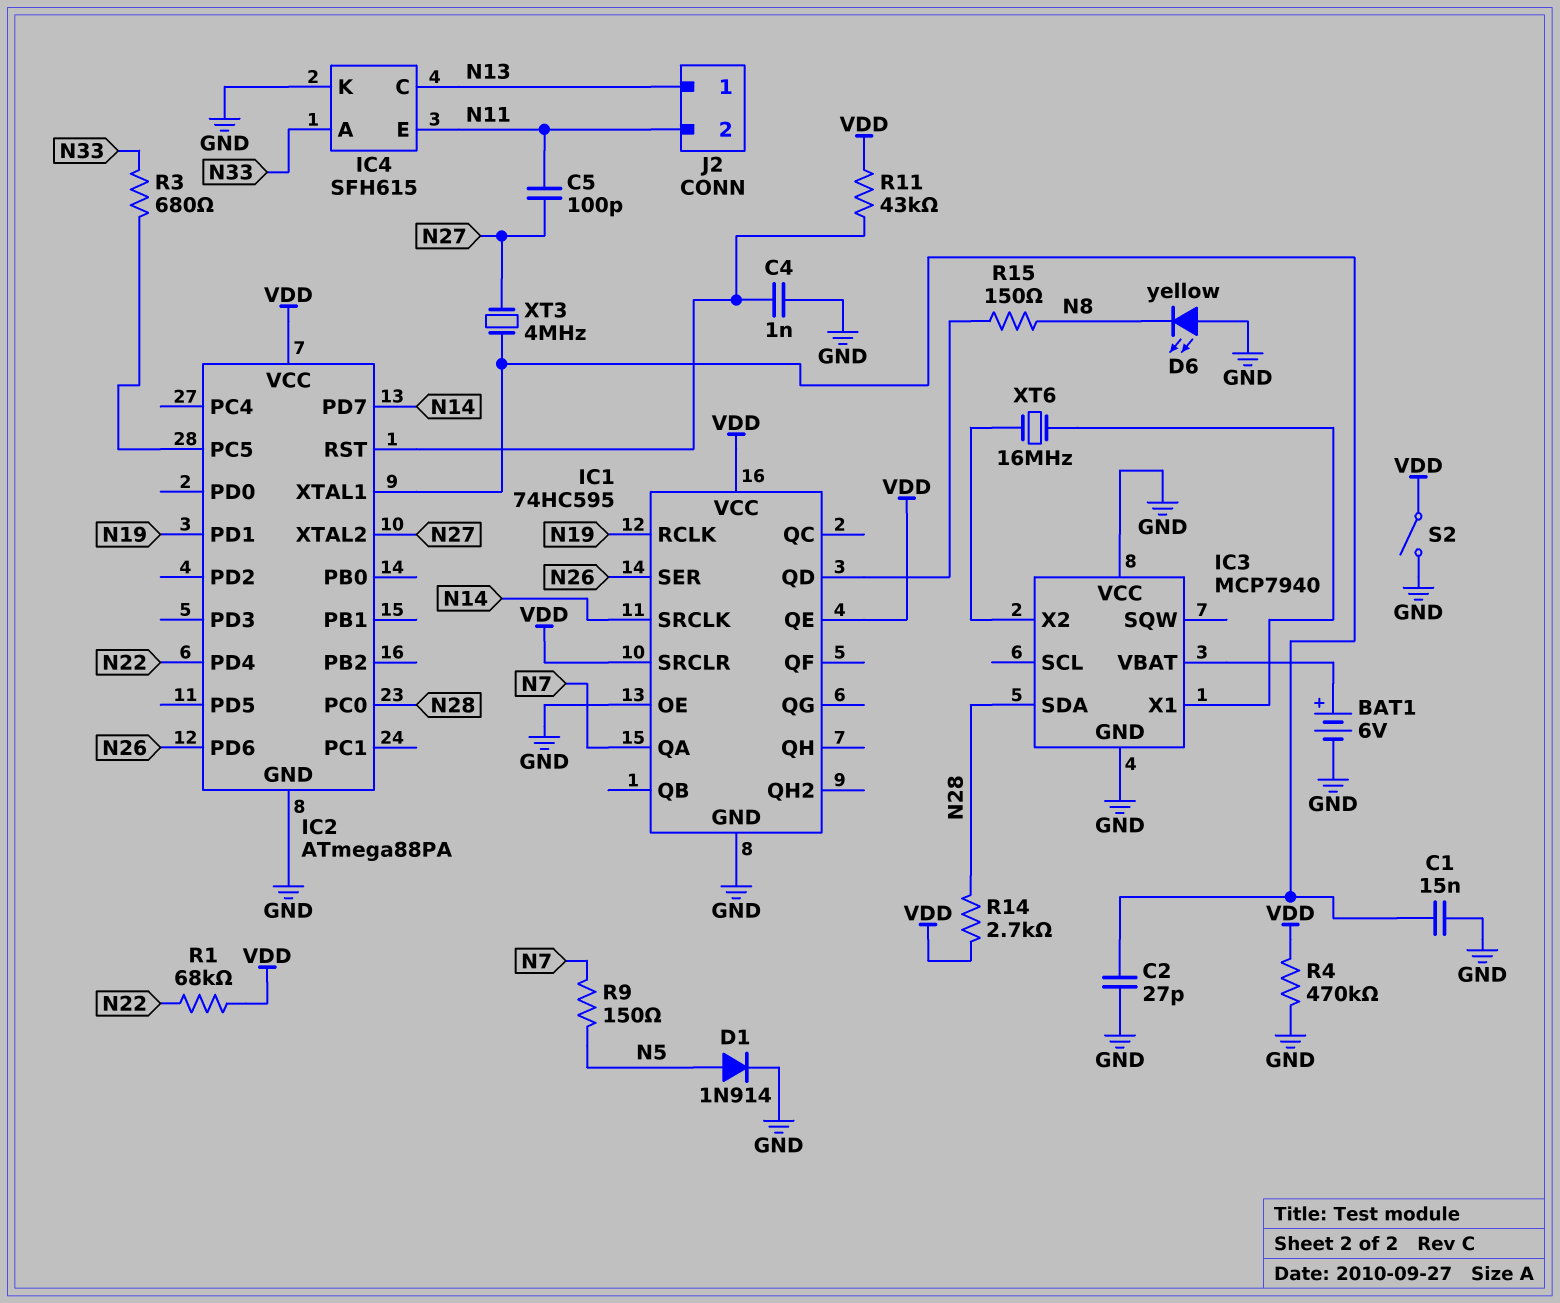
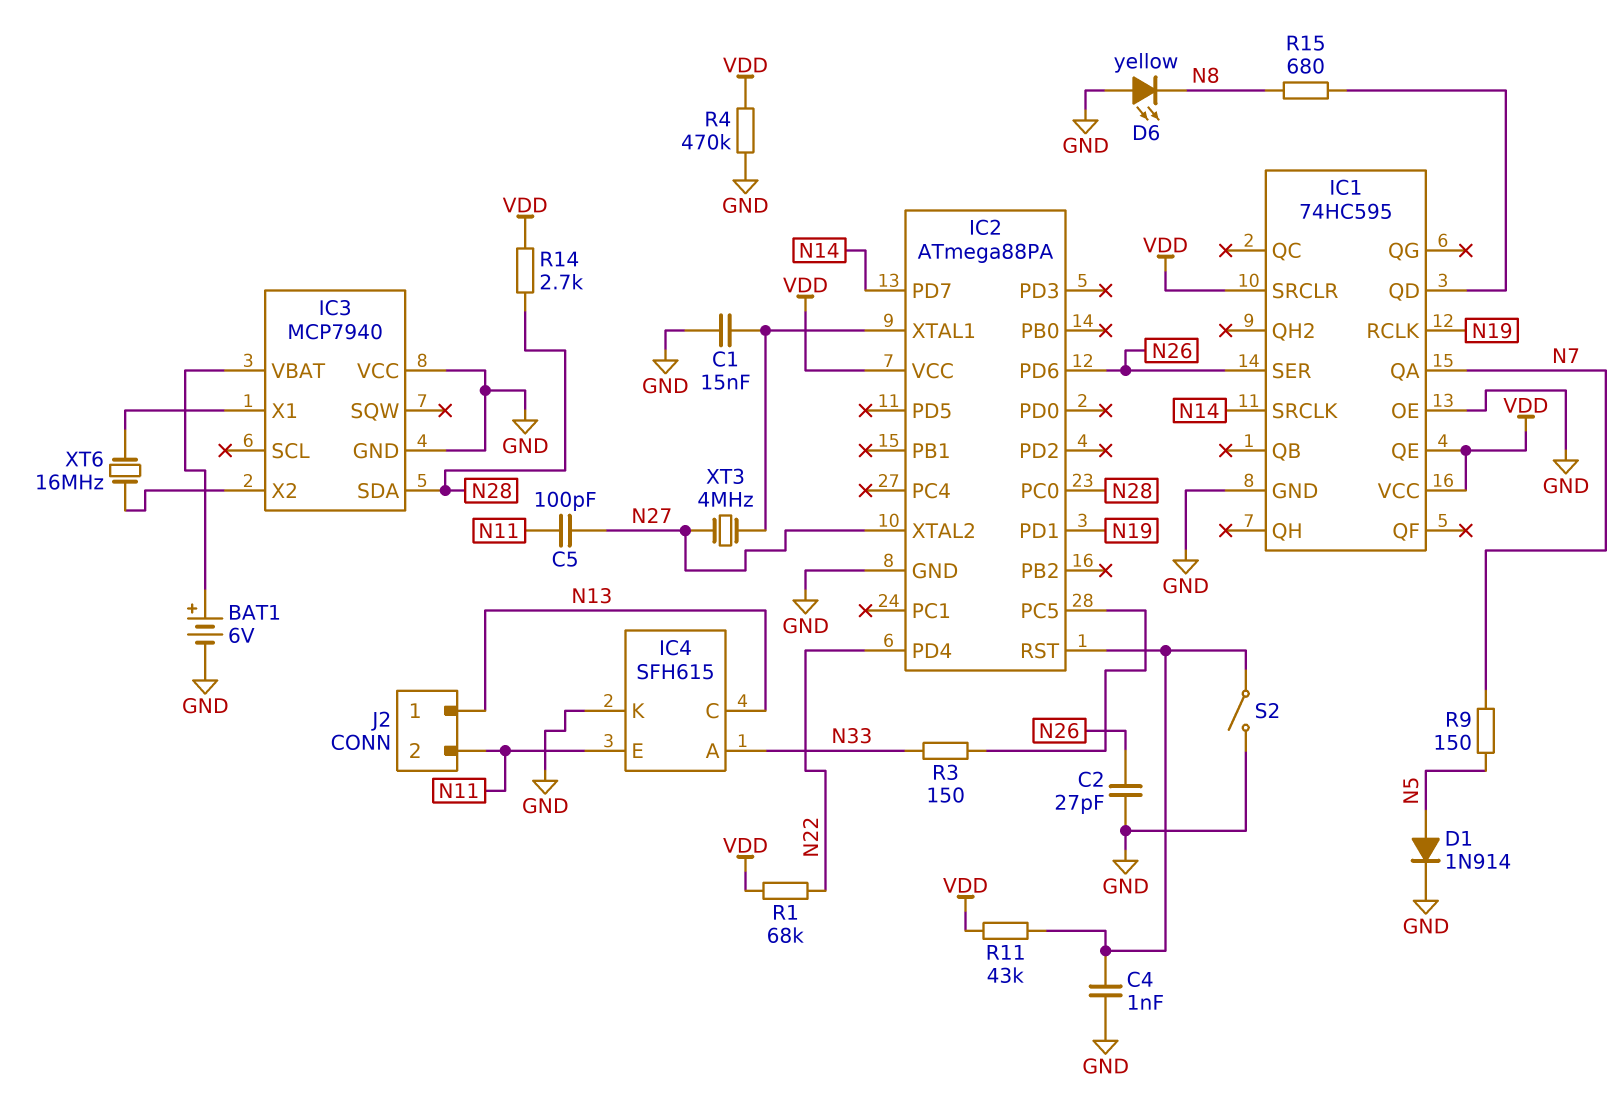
C2: 27pF (GND, IC2/XTAL1) -> 27pF (GND, N26)
R3: 680 (IC2/PC5, N33) -> 150 (IC2/PC5, N33)
R15: 150 (IC1/QD, N8) -> 680 (IC1/QD, N8)
S2: switch (GND, VDD) -> switch (GND, IC2/RST)

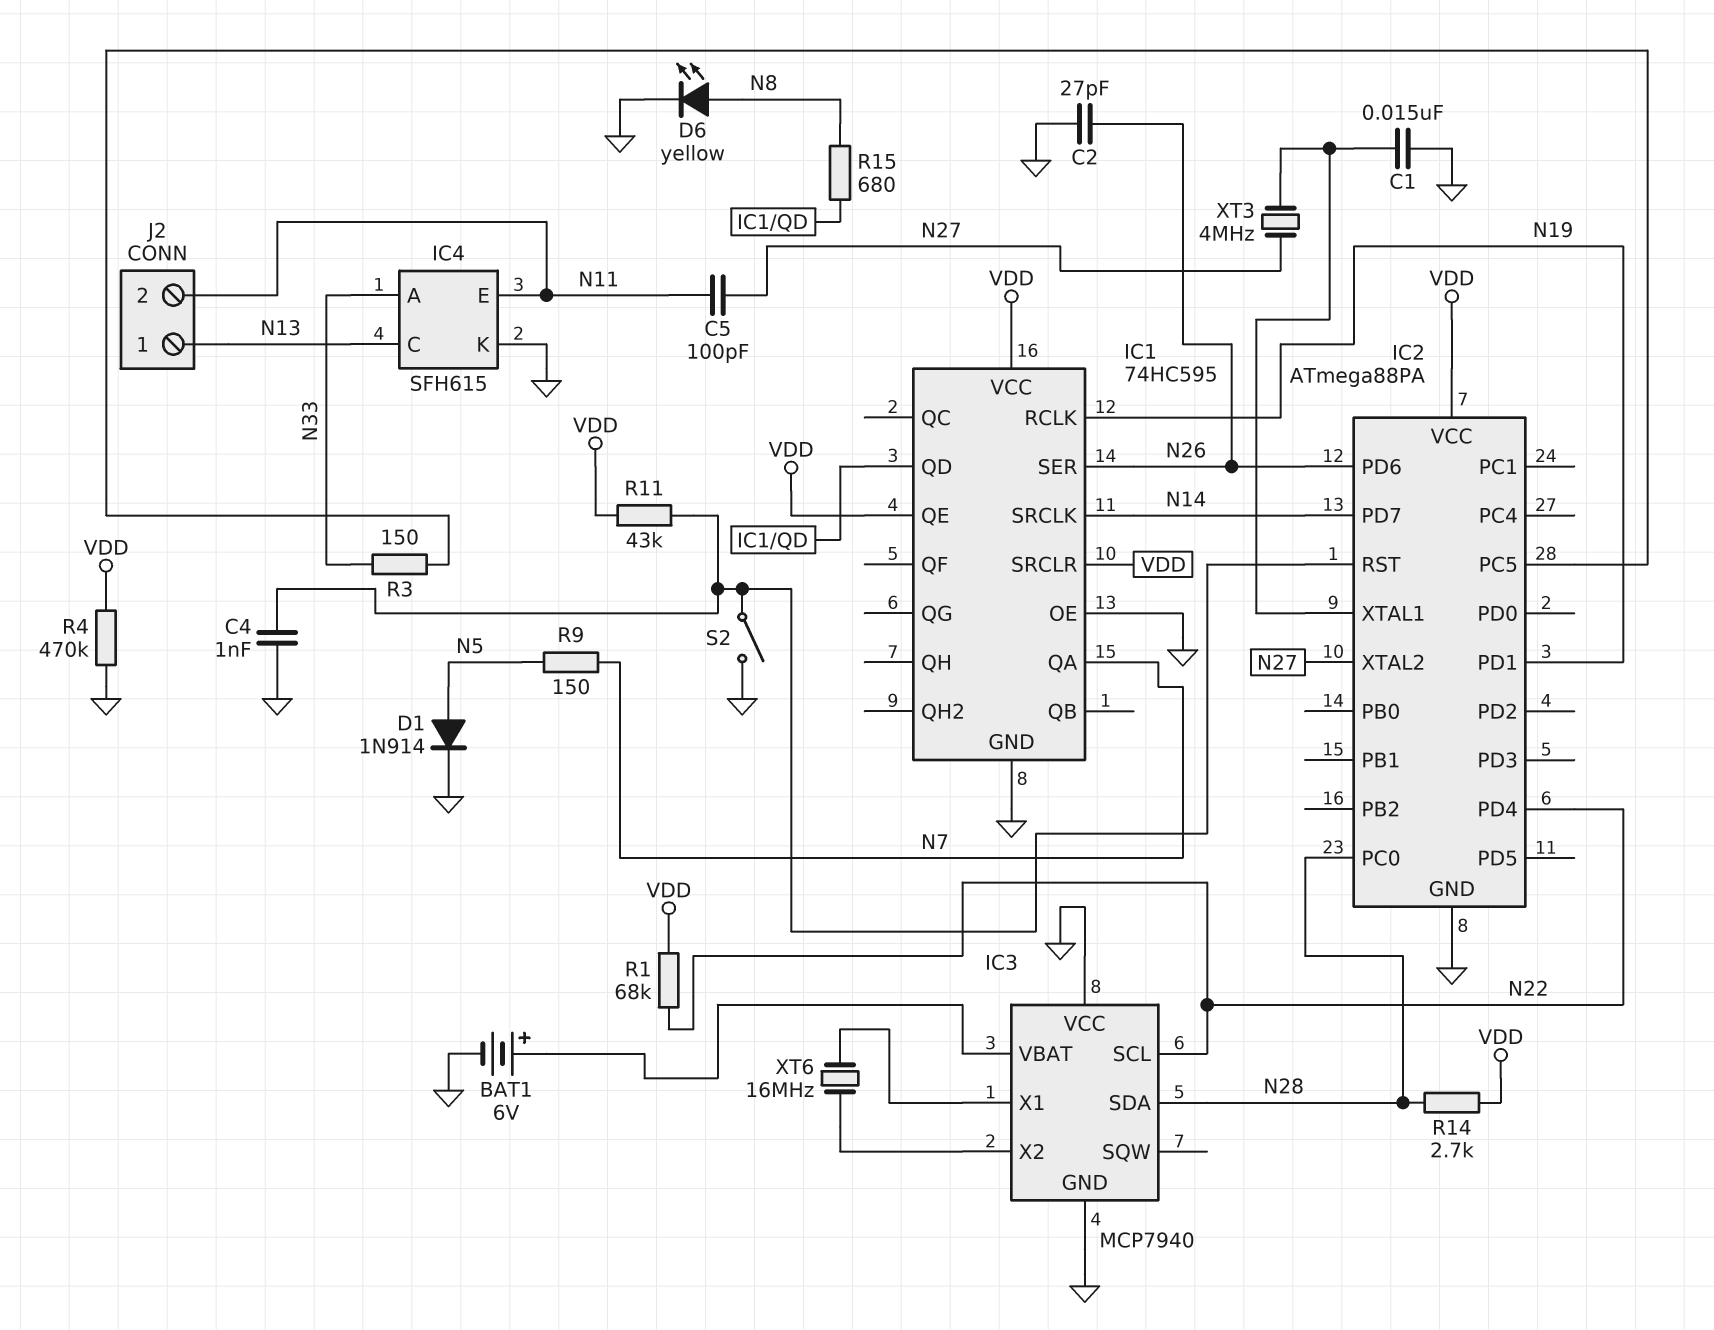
D6: LED yellow (A GND, K N8) -> LED yellow (A N8, K GND)
IC3 pin SCL: none -> N22

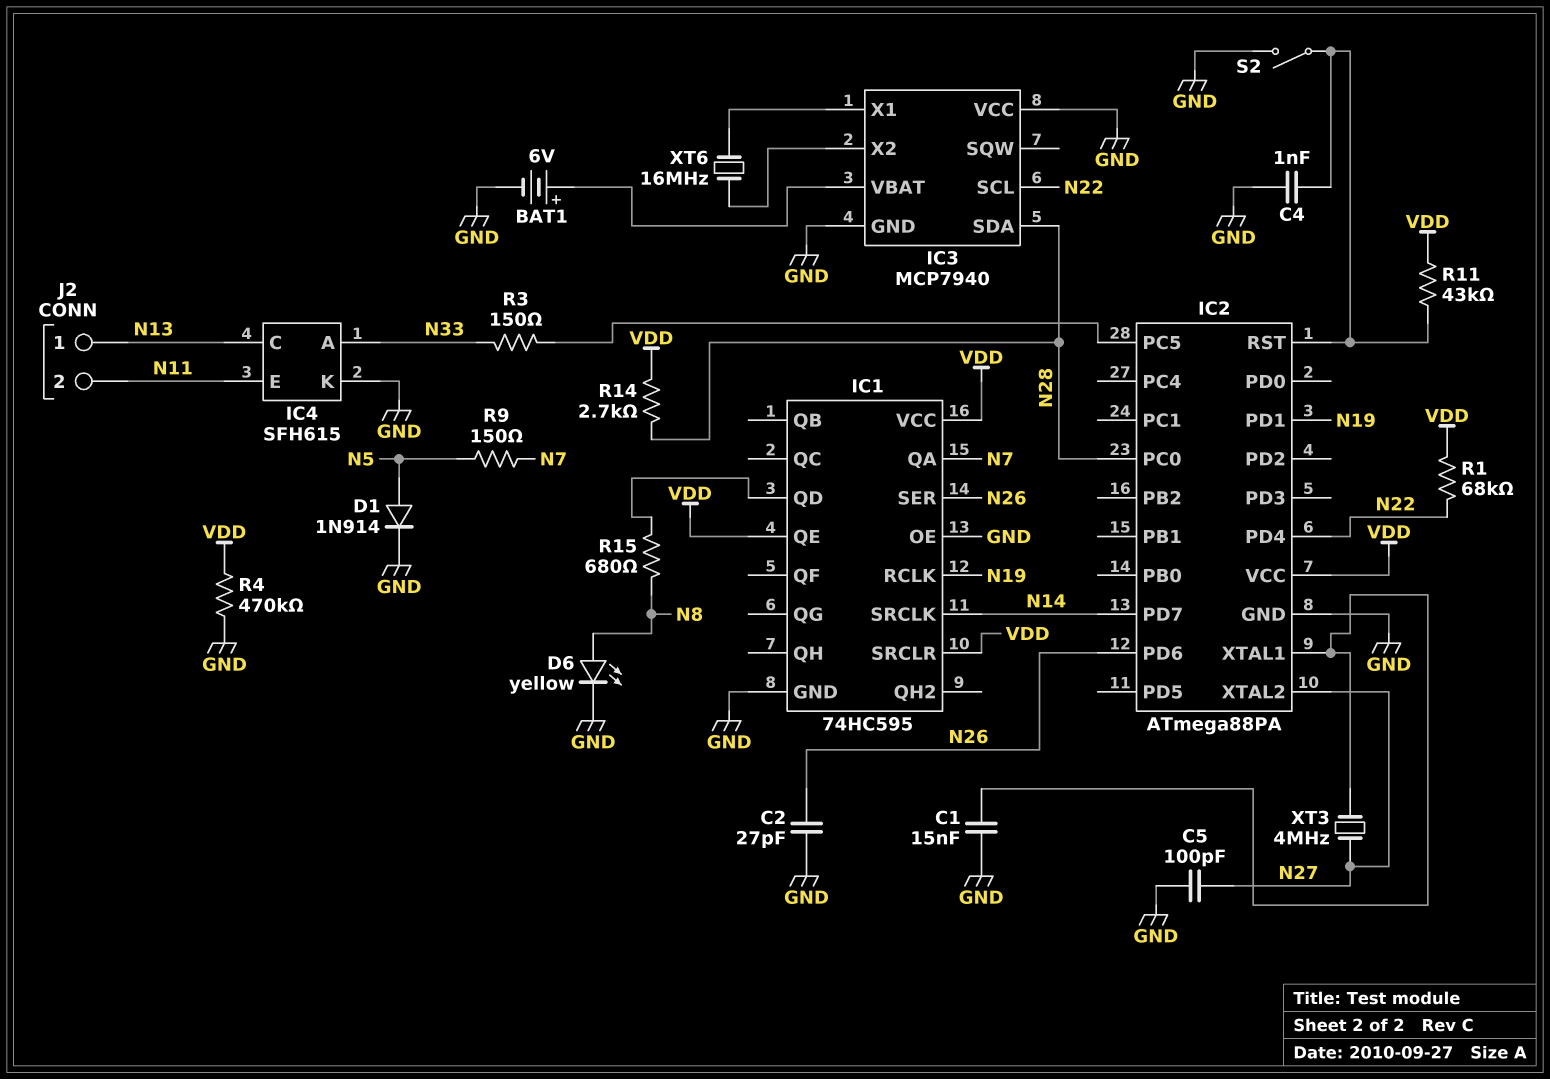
C5: 100pF (N11, N27) -> 100pF (GND, N27)

